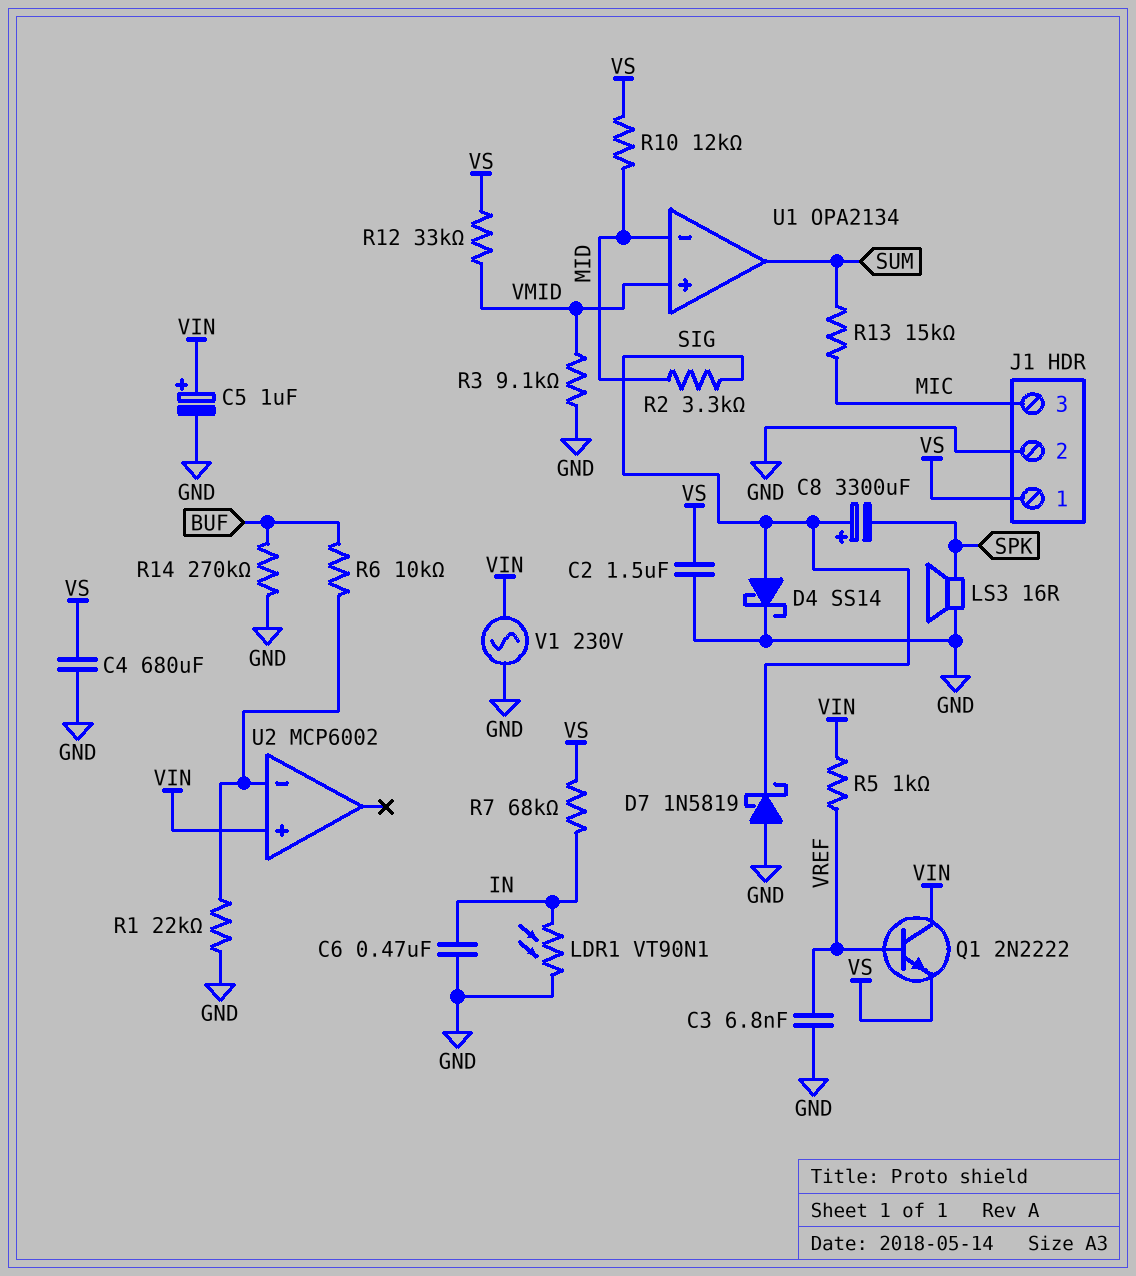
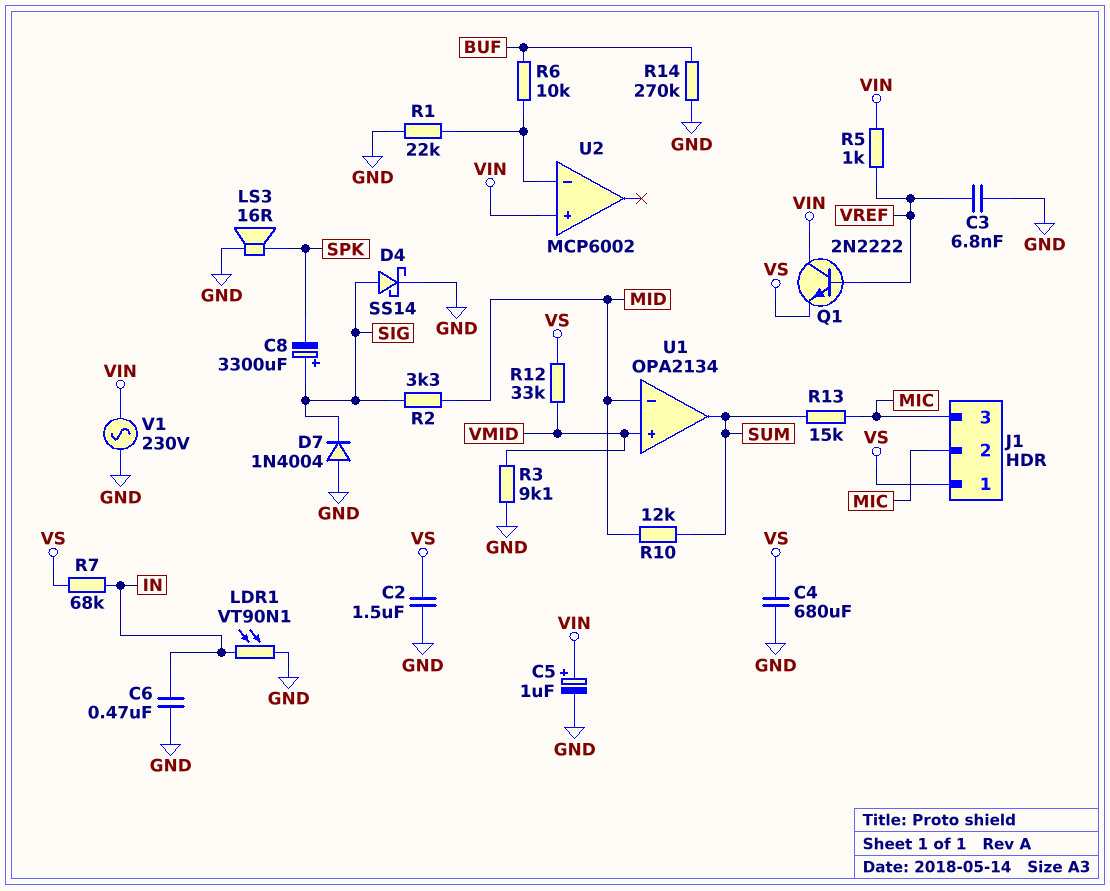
D7: schottky 1N5819 (A GND, K SIG) -> diode 1N4004 (A GND, K SIG)
J1 pin 2: GND -> MIC
R10: 12k (MID, VS) -> 12k (MID, SUM)

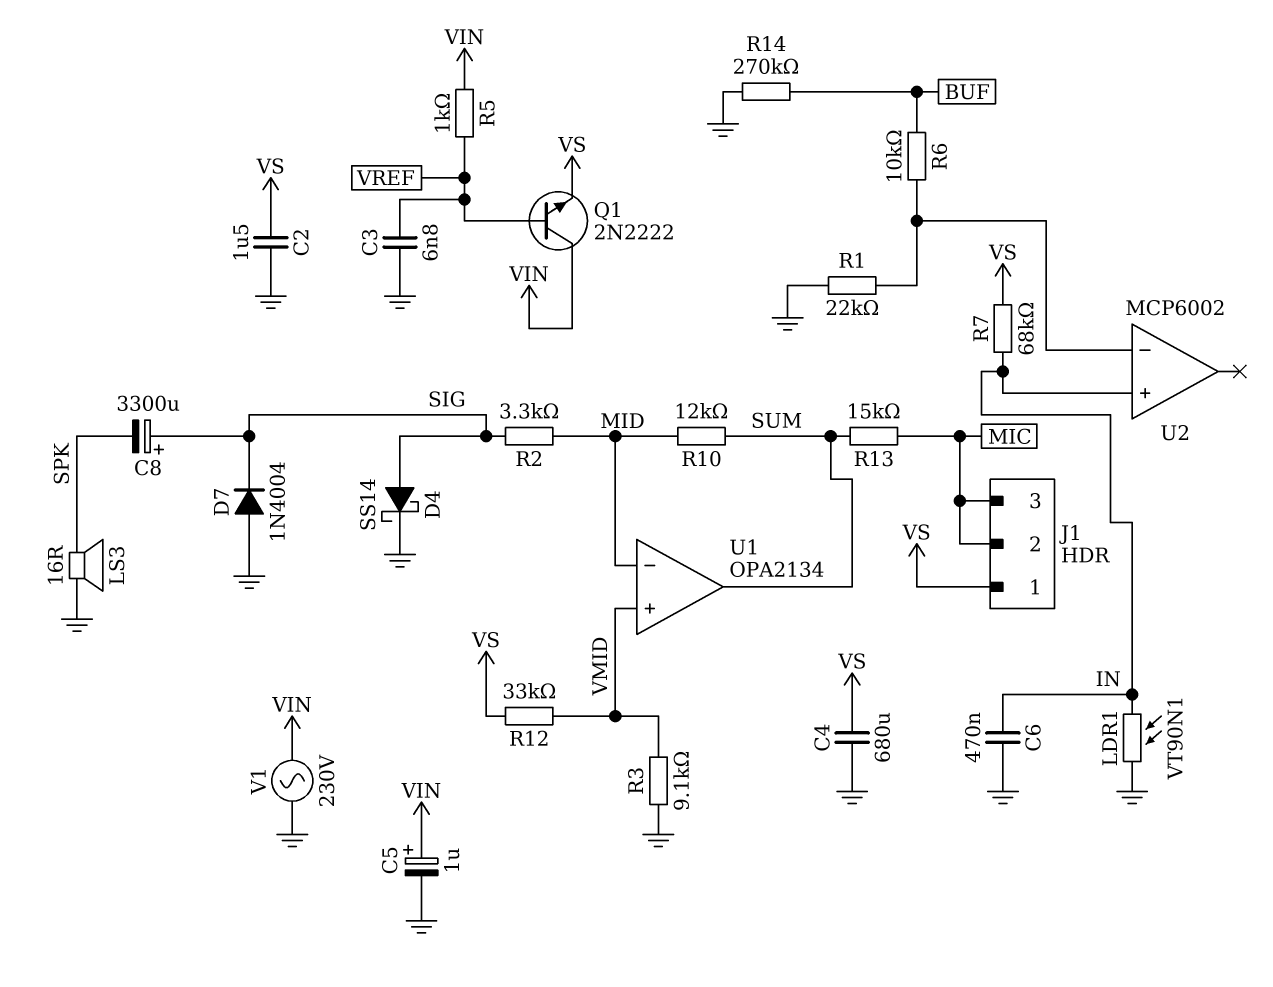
U2 pin in+: VIN -> IN

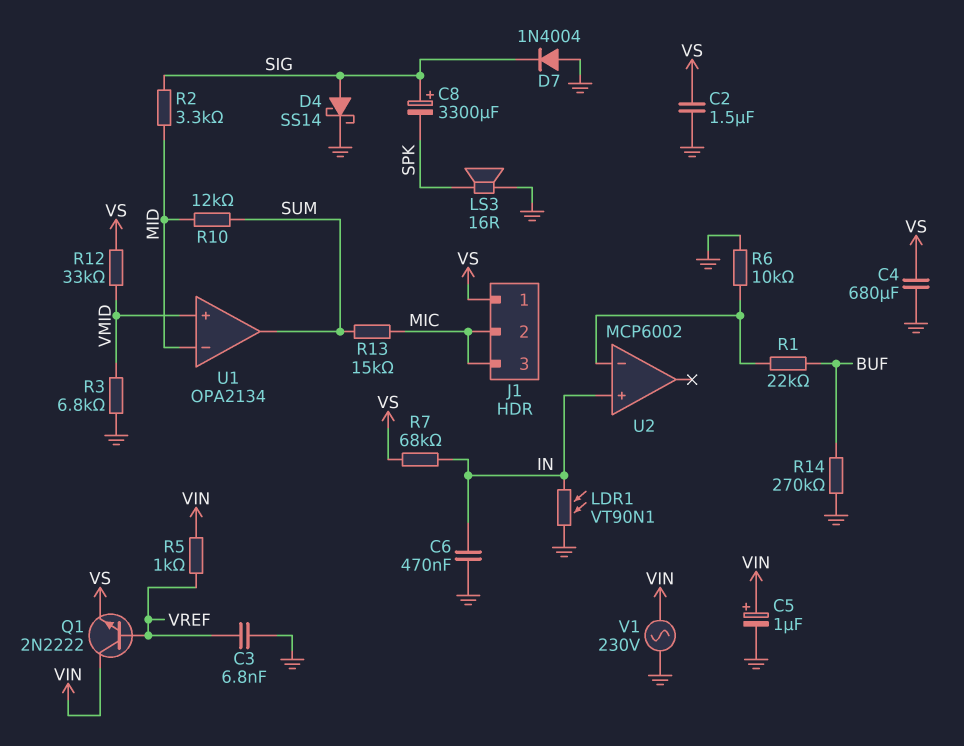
R1: 22k (GND, U2/in-) -> 22k (BUF, U2/in-)
R3: 9.1k (GND, VMID) -> 6.8k (GND, VMID)
R6: 10k (BUF, U2/in-) -> 10k (GND, U2/in-)

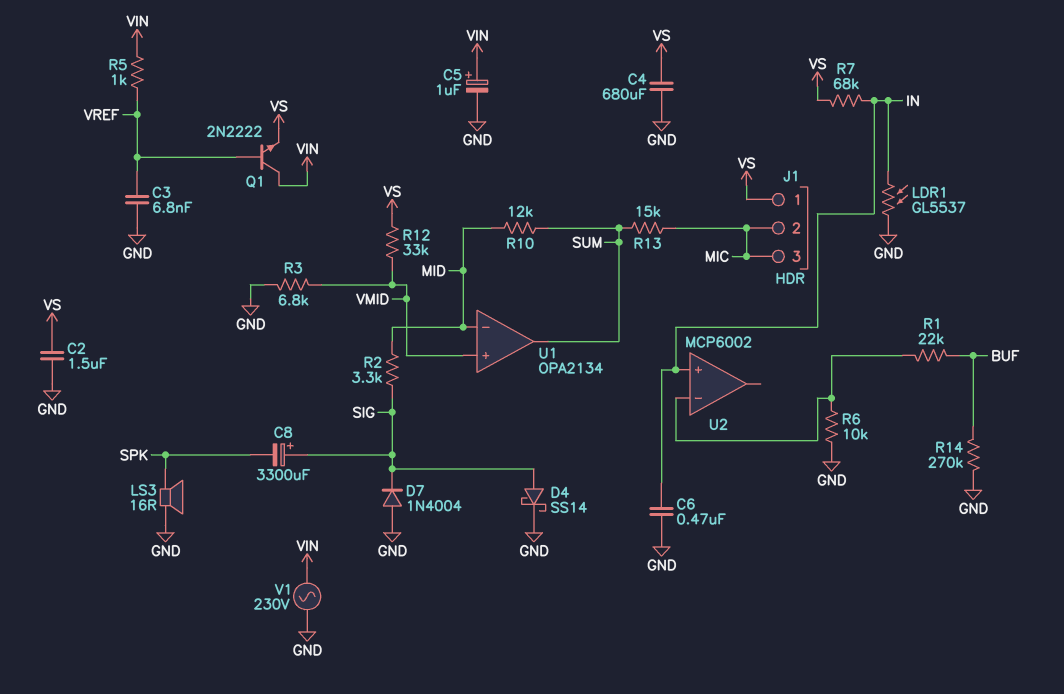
LDR1: VT90N1 (GND, IN) -> GL5537 (GND, IN)

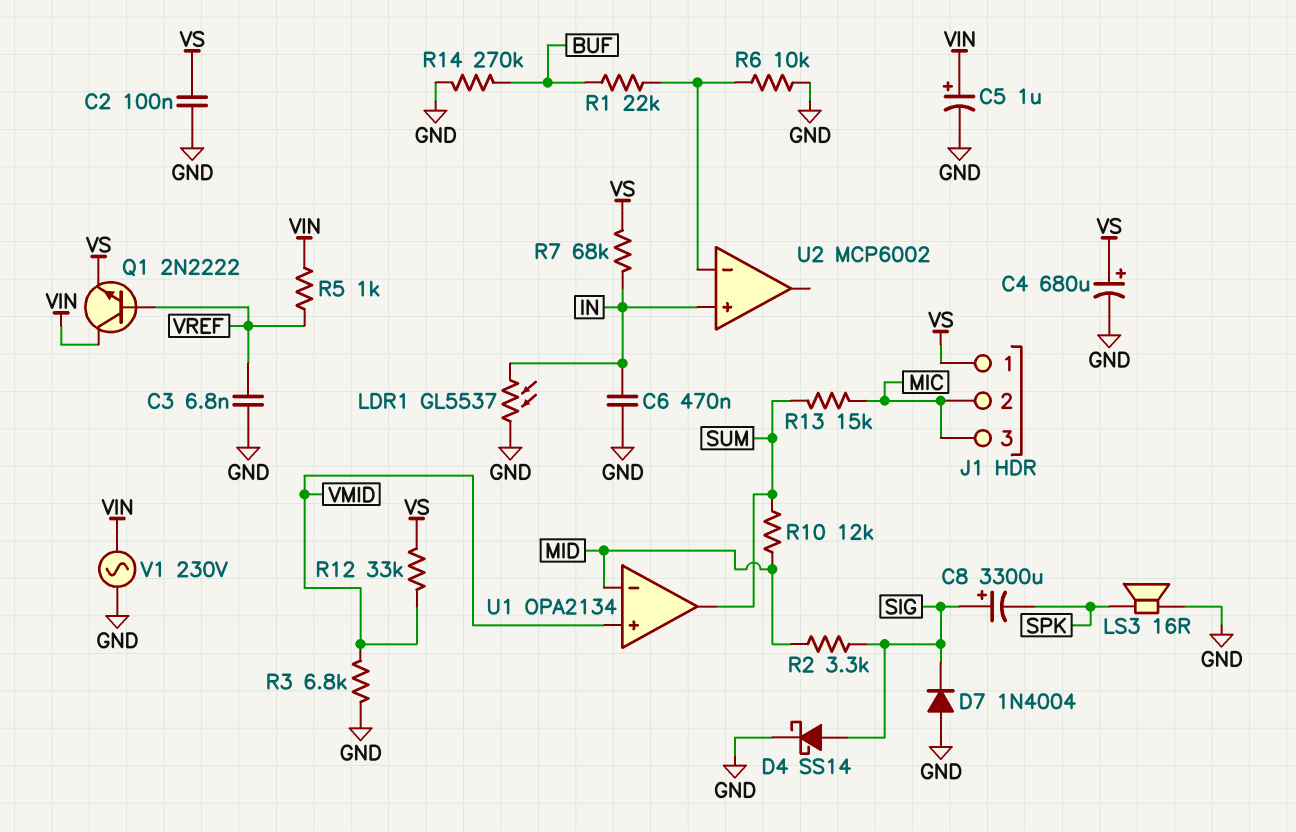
C2: 1.5uF (GND, VS) -> 100nF (GND, VS)
C4: 680uF (GND, VS) -> 680uF (plus VS, minus GND)

